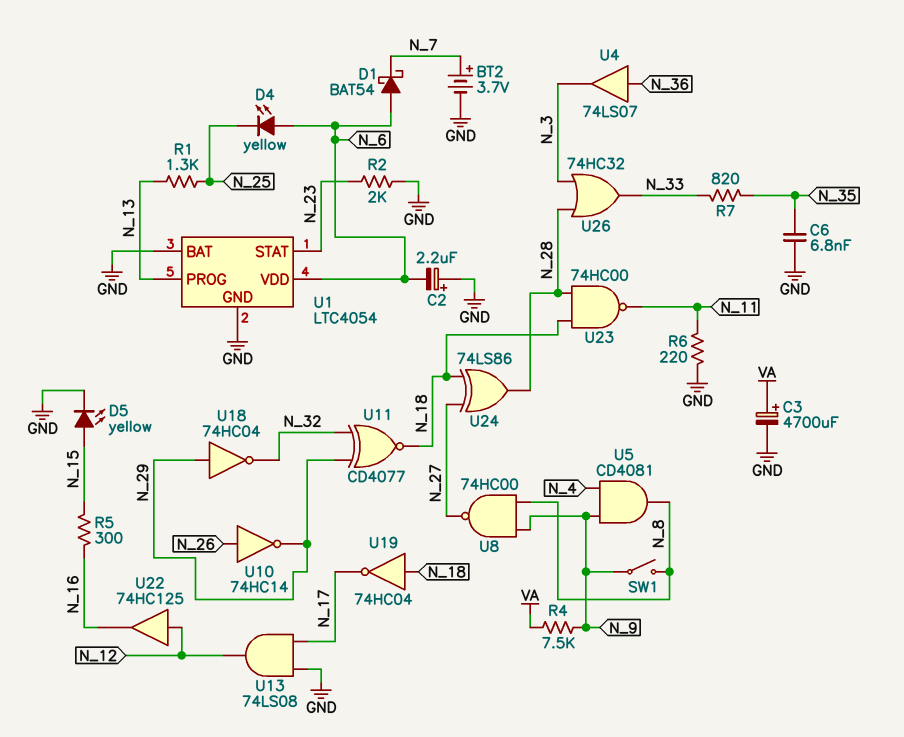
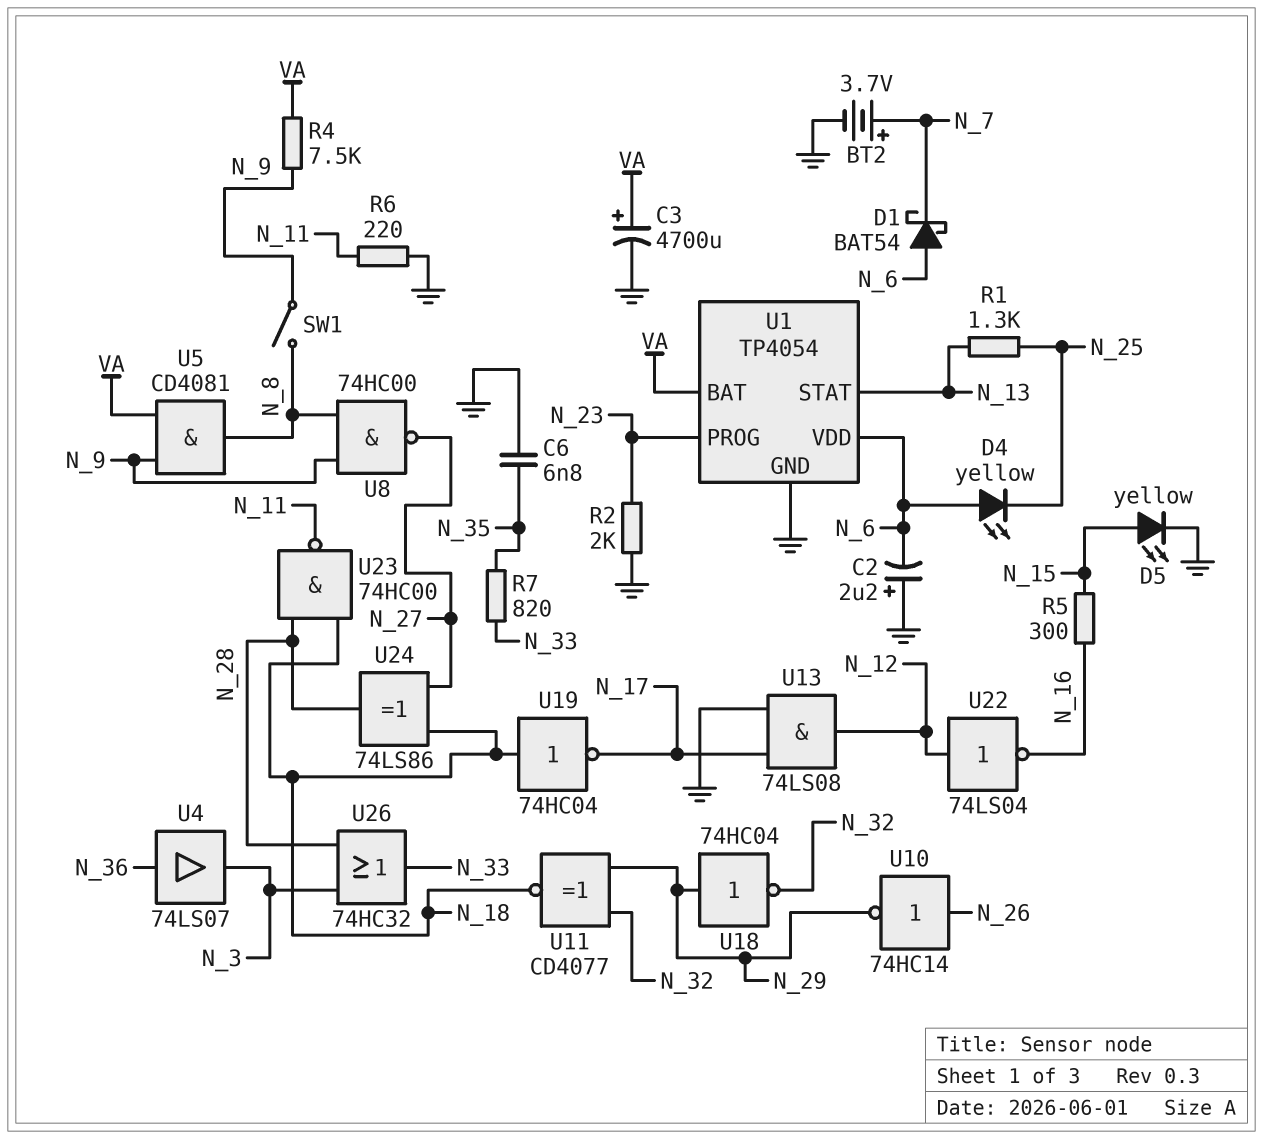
U1: LTC4054 -> TP4054
U1 pin BAT: GND -> VA
U1 pin PROG: N_13 -> N_23
U1 pin STAT: N_23 -> N_13
U5: AND CD4081 (in N_4, in N_9, out N_8) -> AND CD4081 (in N_9, in VA, out N_8)
U22: buffer 74HC125 (in N_12, out N_16) -> NOT 74LS04 (in N_12, out N_16)

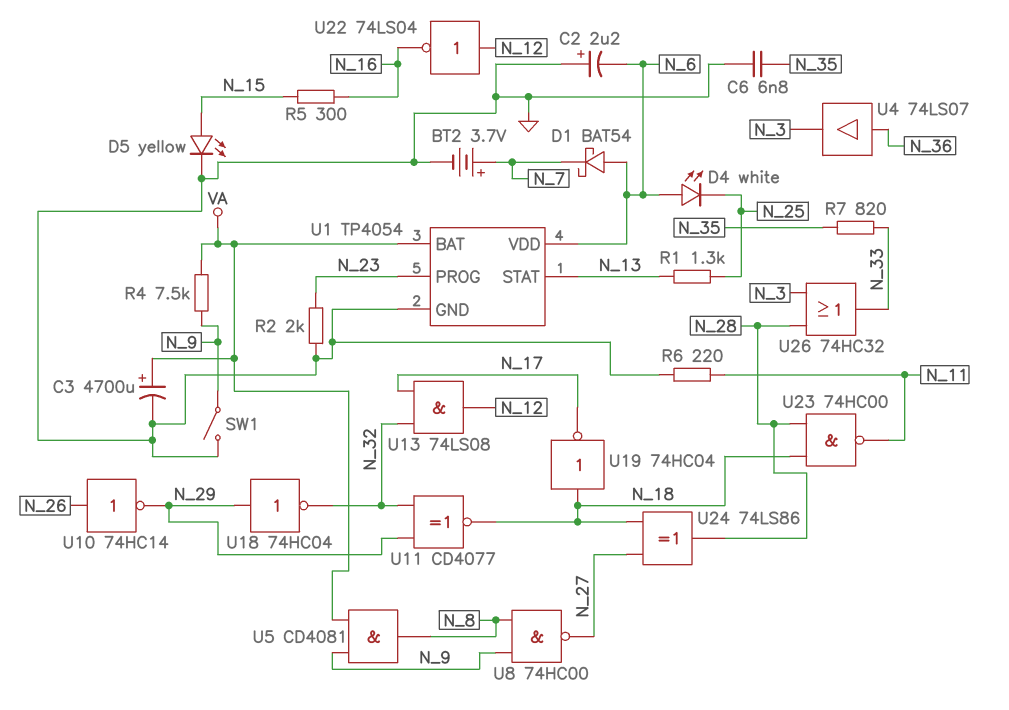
D4: LED yellow (A N_6, K N_25) -> LED white (A N_6, K N_25)
SW1: switch (N_8, N_9) -> switch (GND, N_9)
U13: AND 74LS08 (in GND, in N_17, out N_12) -> AND 74LS08 (in N_17, in N_32, out N_12)

